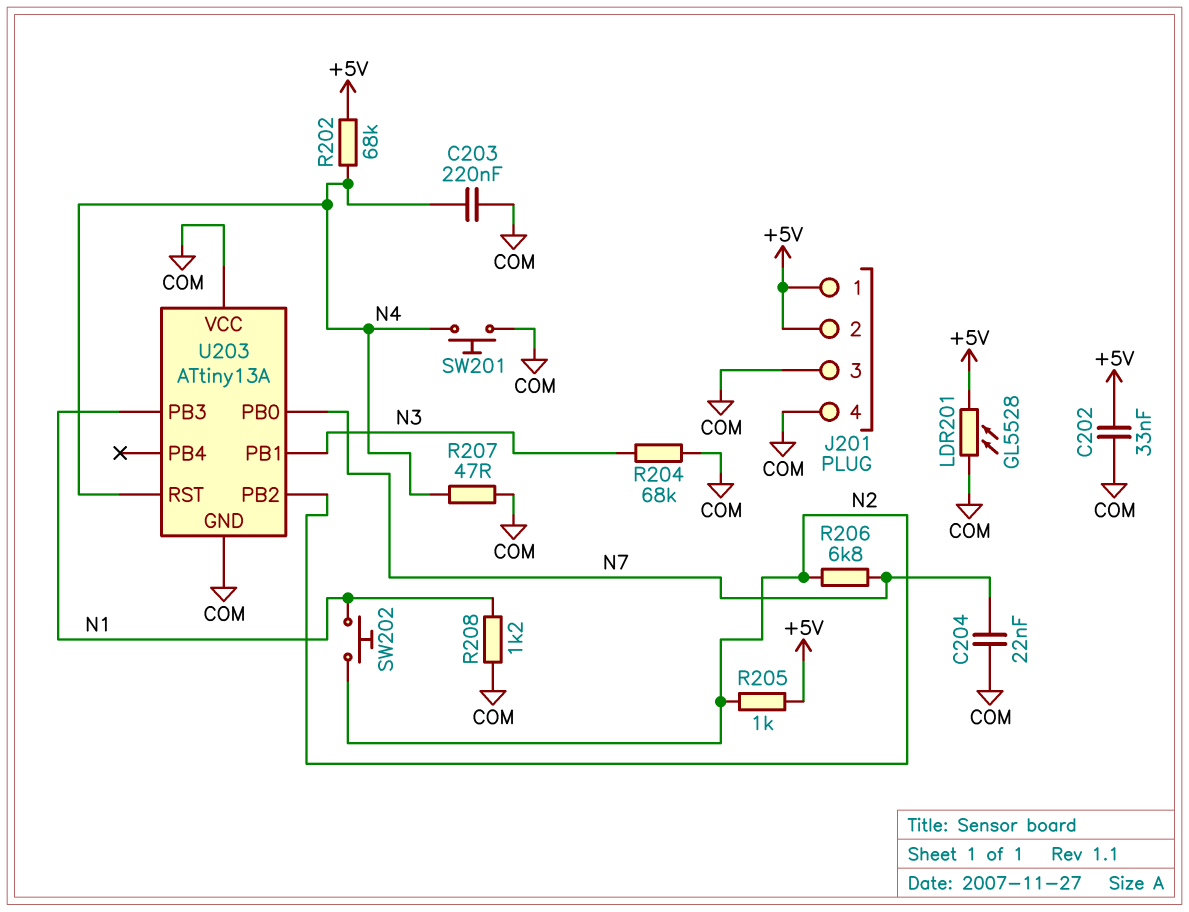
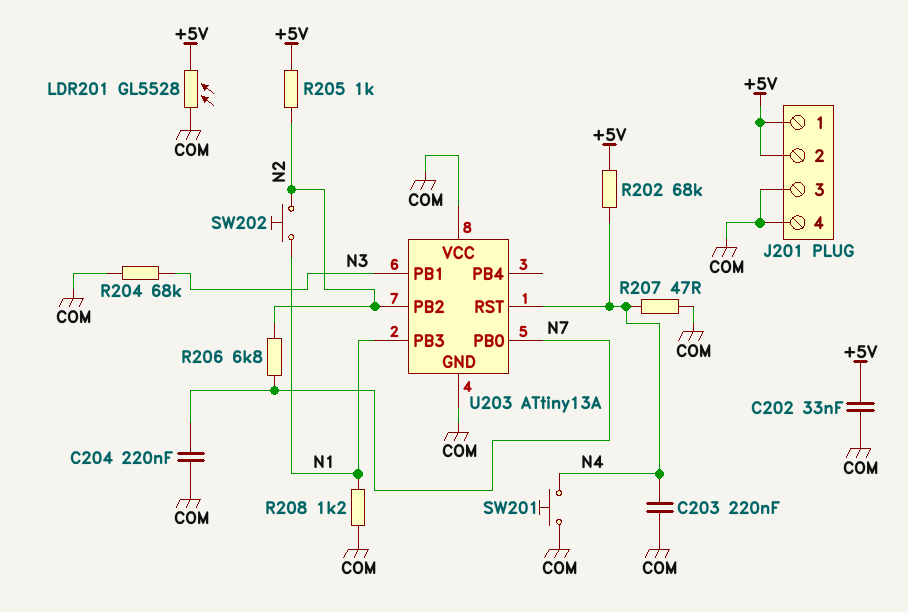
C204: 22nF (COM, N7) -> 220nF (COM, N7)

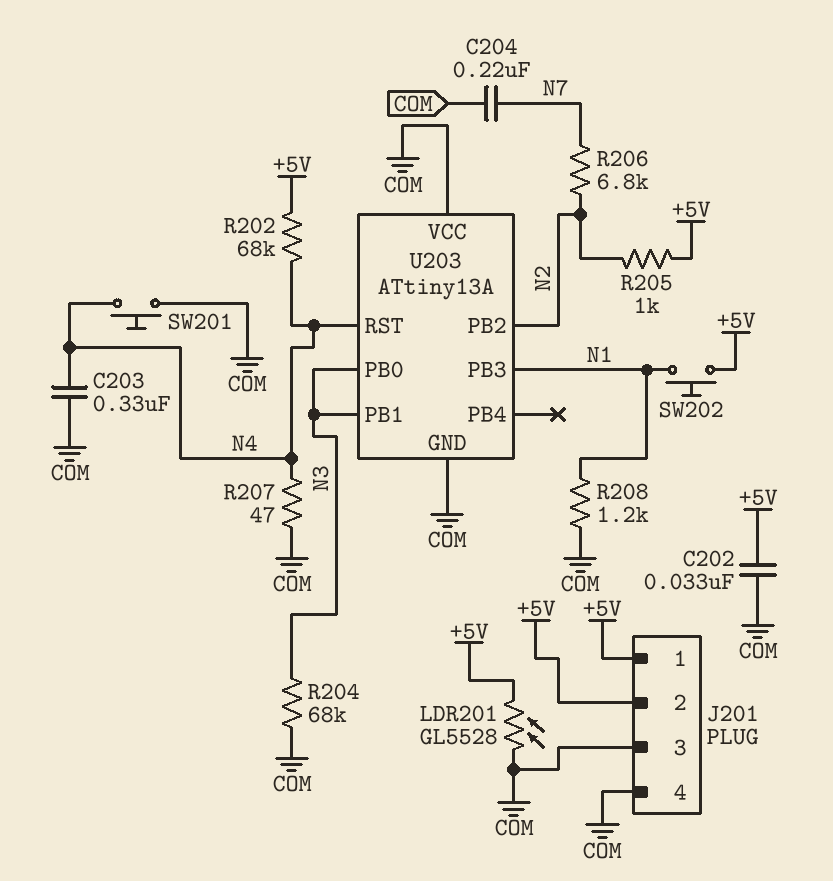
C203: 220nF (COM, N4) -> 330nF (COM, N4)
SW202: button (N1, N2) -> button (+5V, N1)
U203 pin PB0: N7 -> N3

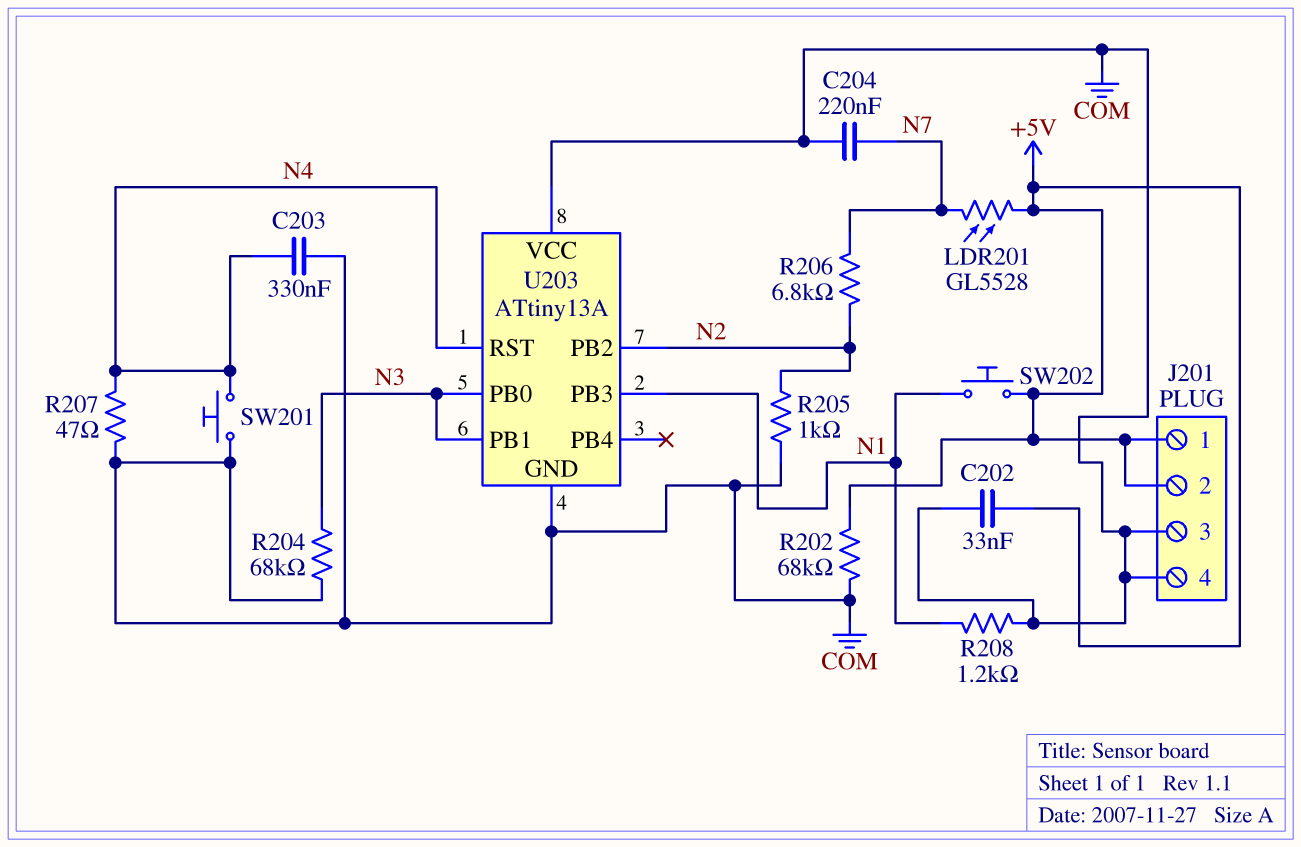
LDR201: GL5528 (+5V, COM) -> GL5528 (+5V, N7)
R202: 68k (+5V, N4) -> 68k (+5V, COM)
R205: 1k (+5V, N2) -> 1k (COM, N2)

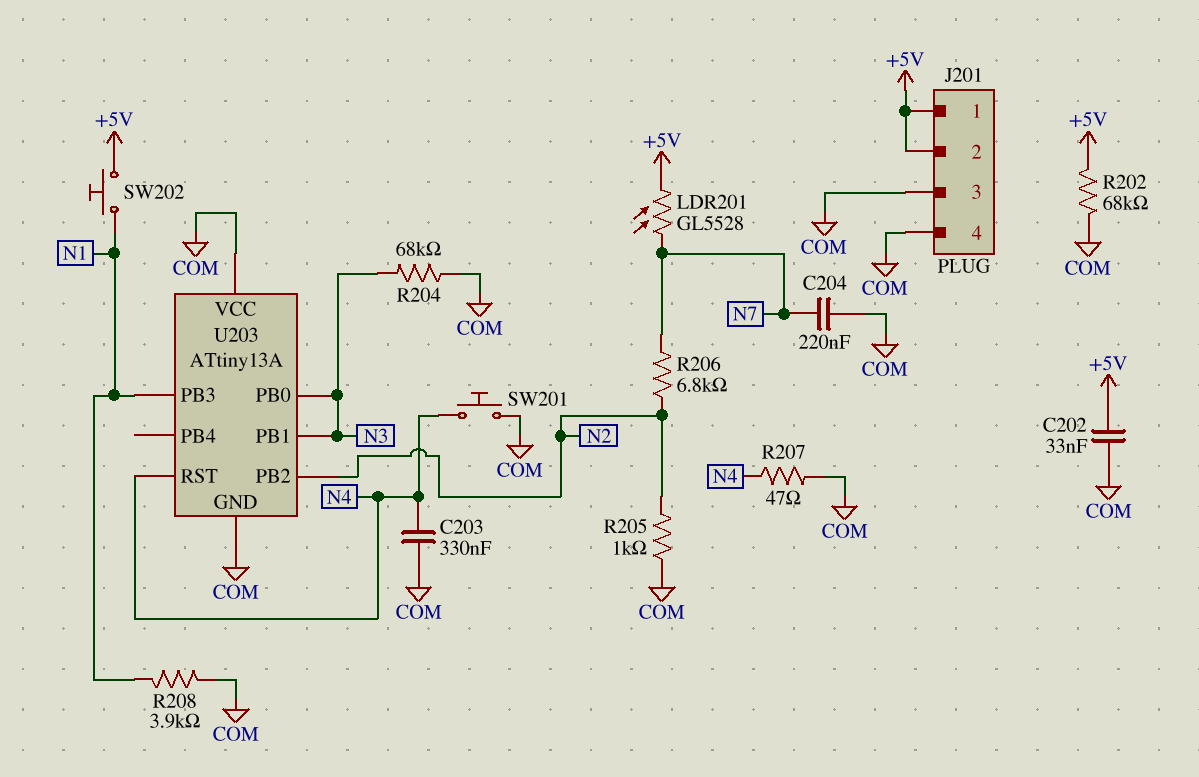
R208: 1.2k (COM, N1) -> 3.9k (COM, N1)

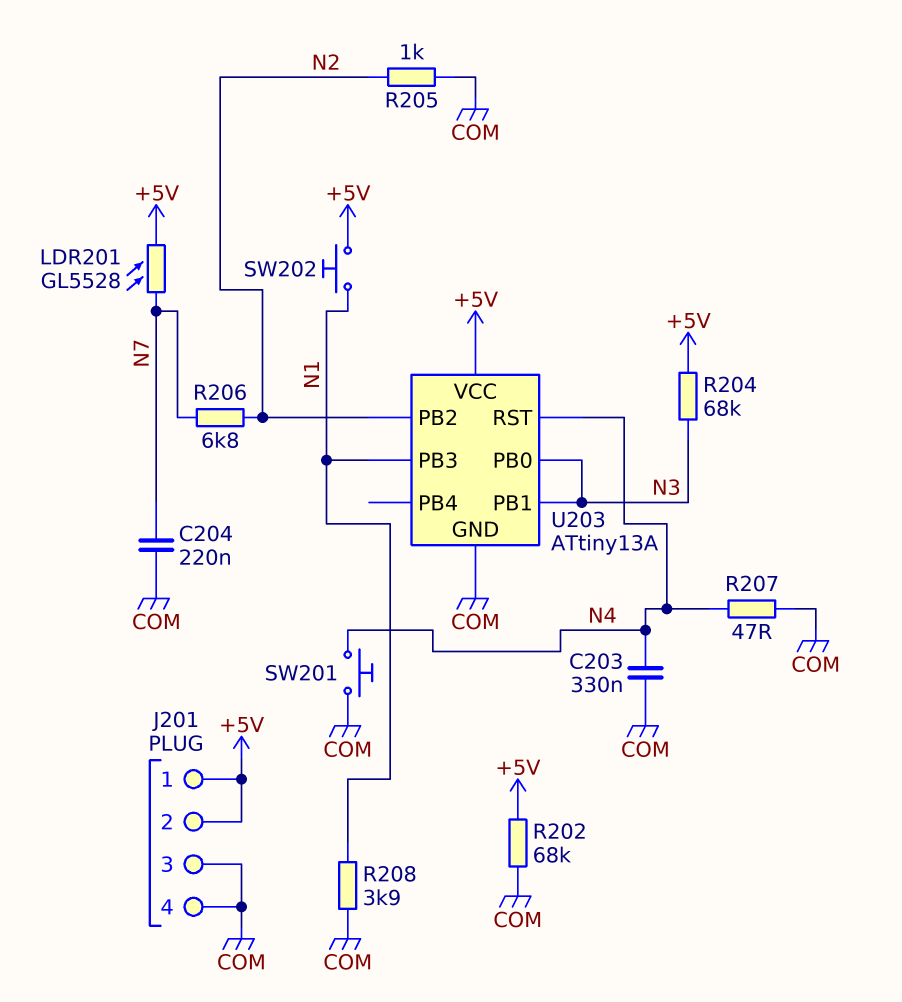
C202: 33nF (+5V, COM) -> none
R204: 68k (COM, N3) -> 68k (+5V, N3)
U203 pin VCC: COM -> +5V

